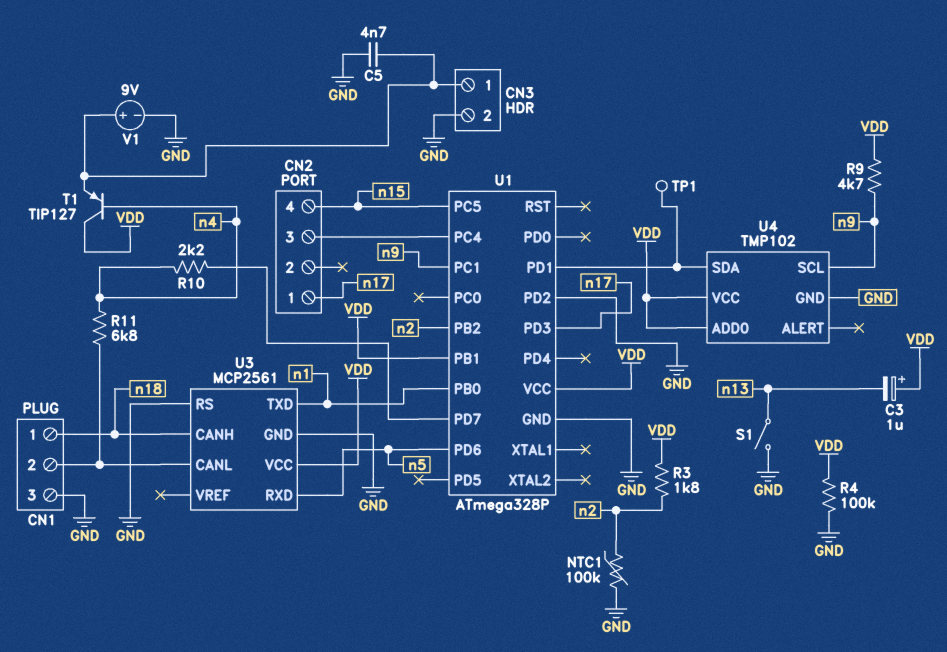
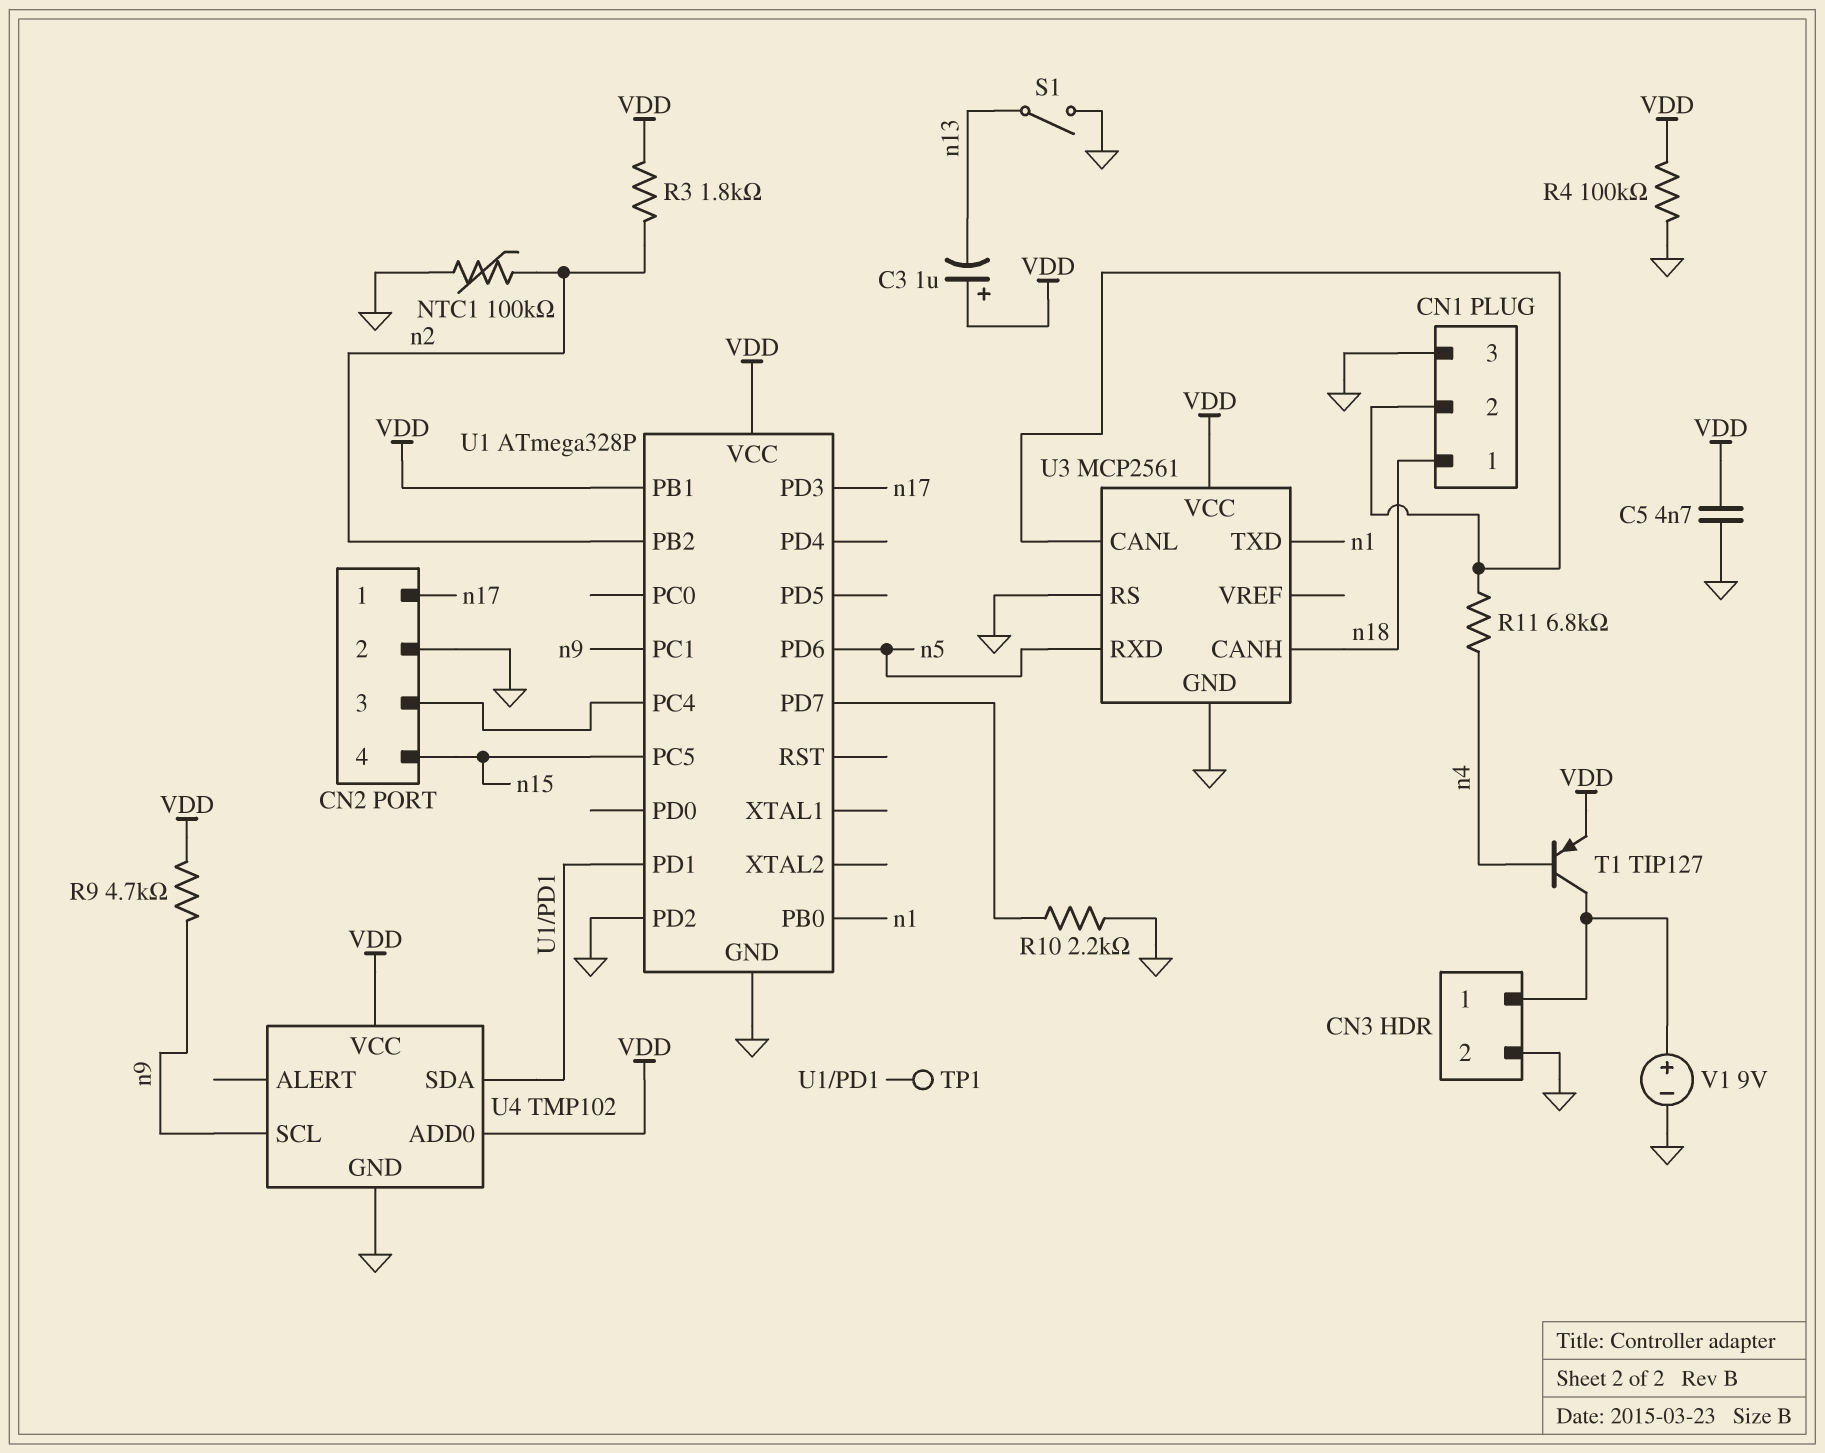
C5: 4.7nF (CN3/1, GND) -> 4.7nF (GND, VDD)
CN2 pin 2: none -> GND
R10: 2.2k (U1/PD7, n4) -> 2.2k (GND, U1/PD7)
T1: PNP TIP127 (B n4, C VDD, E CN3/1) -> PNP TIP127 (B n4, C CN3/1, E VDD)

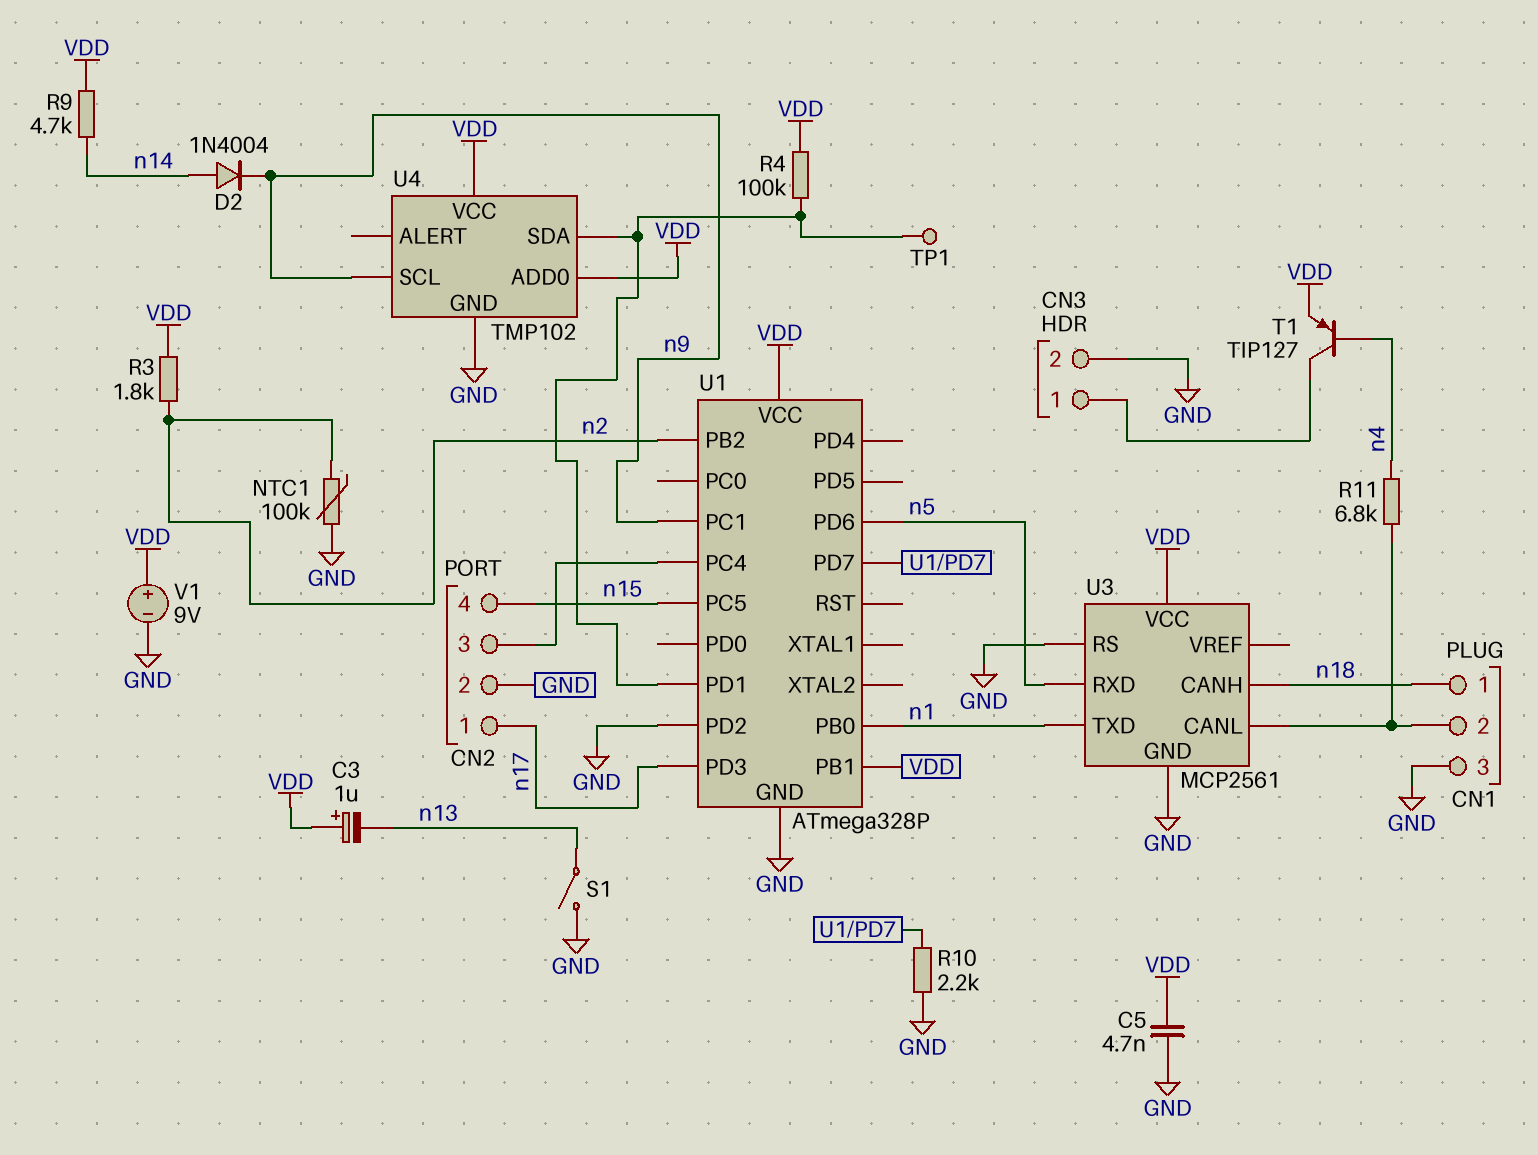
D2: none -> diode 1N4004 (A n14, K n9)
R4: 100k (GND, VDD) -> 100k (U1/PD1, VDD)
R9: 4.7k (VDD, n9) -> 4.7k (VDD, n14)
V1: 9V (plus CN3/1, minus GND) -> 9V (plus VDD, minus GND)

